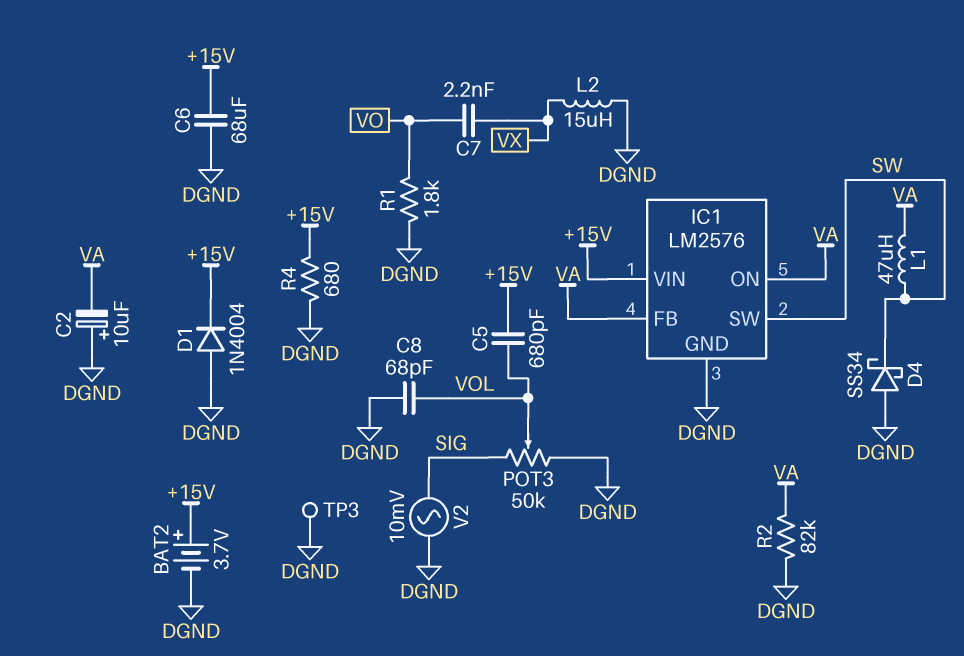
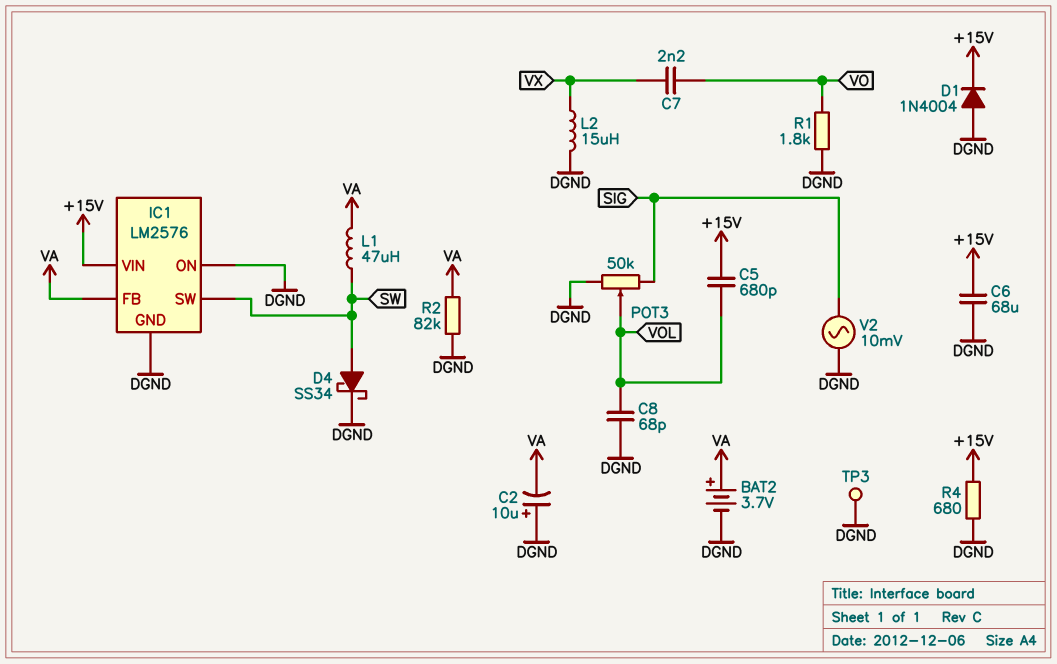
BAT2: 3.7V (plus +15V, minus DGND) -> 3.7V (plus VA, minus DGND)
D4: schottky SS34 (A DGND, K SW) -> schottky SS34 (A SW, K DGND)
IC1 pin ON: VA -> DGND

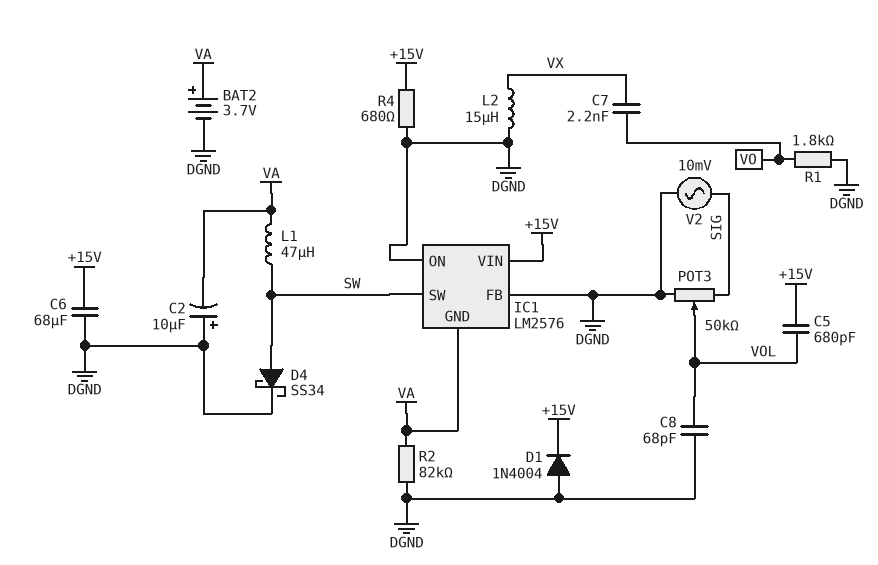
IC1 pin FB: VA -> DGND
IC1 pin GND: DGND -> VA
TP3: test point (DGND) -> none

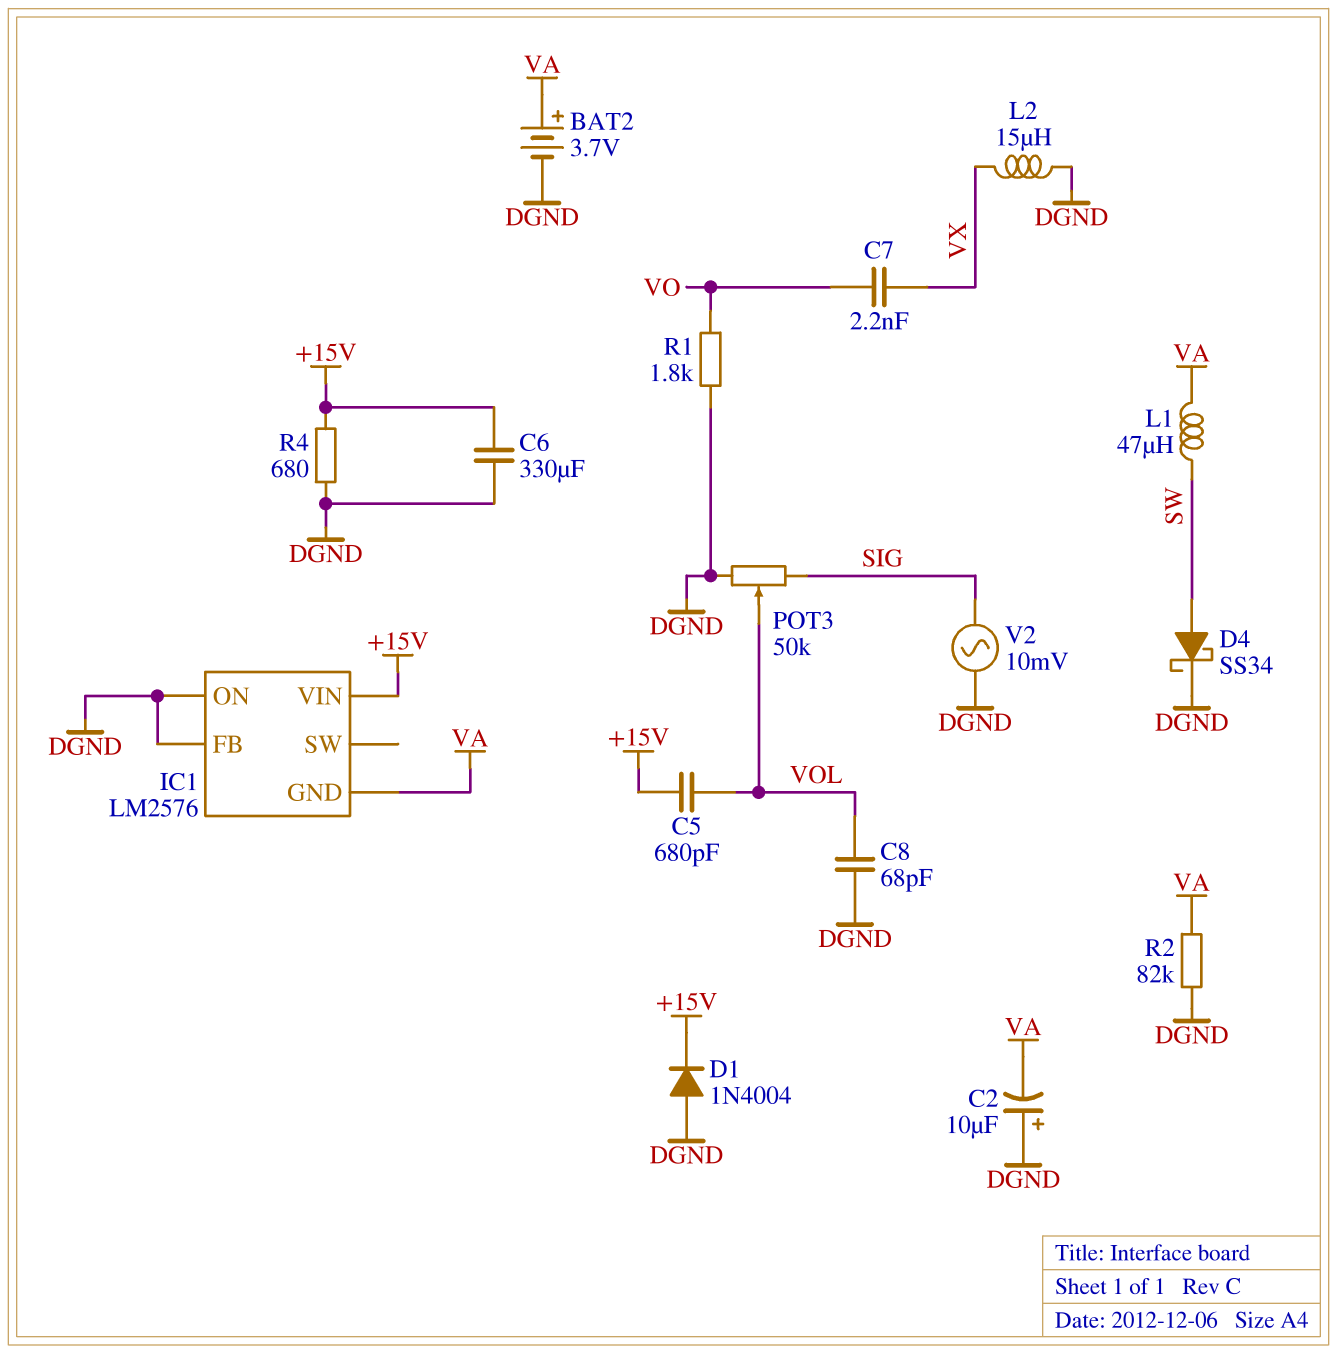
C6: 68uF (+15V, DGND) -> 330uF (+15V, DGND)
IC1 pin SW: SW -> none

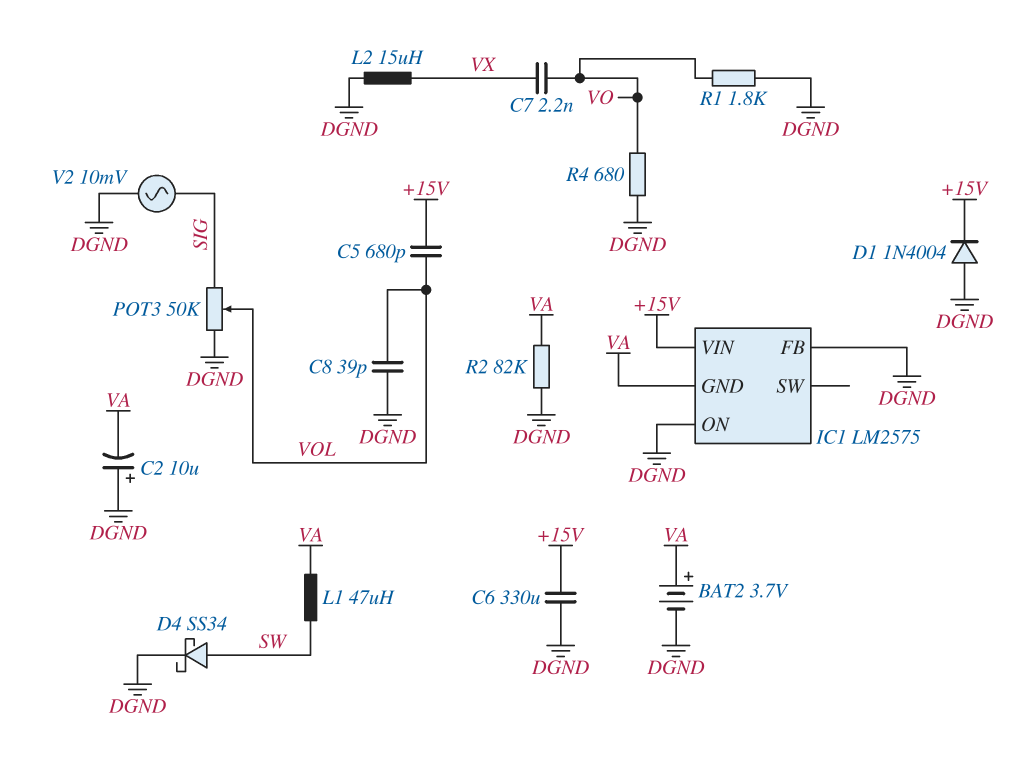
C8: 68pF (DGND, VOL) -> 39pF (DGND, VOL)
IC1: LM2576 -> LM2575
R4: 680 (+15V, DGND) -> 680 (DGND, VO)

